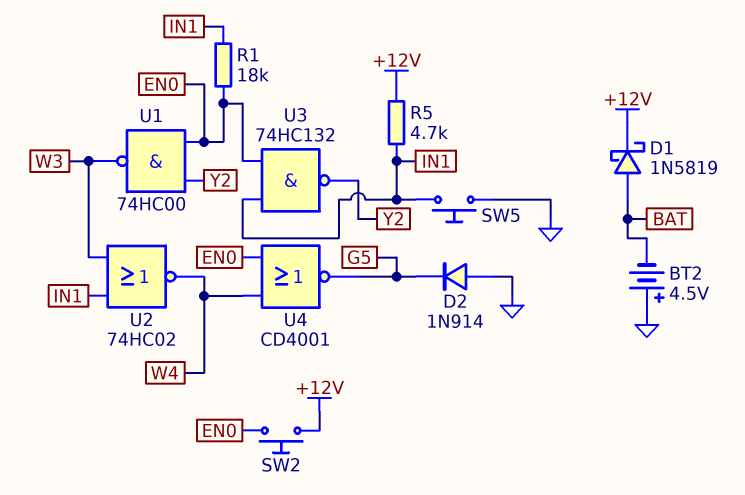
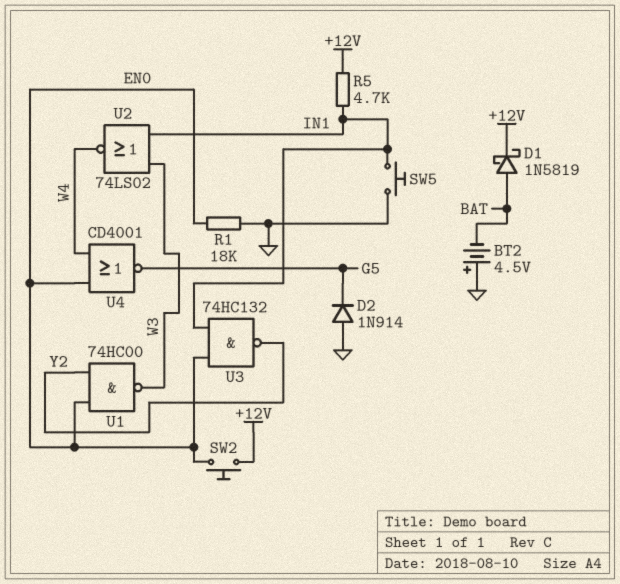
R1: 18k (EN0, IN1) -> 18k (EN0, GND)
U2: NOR 74HC02 (in IN1, in W3, out W4) -> NOR 74LS02 (in IN1, in W3, out W4)

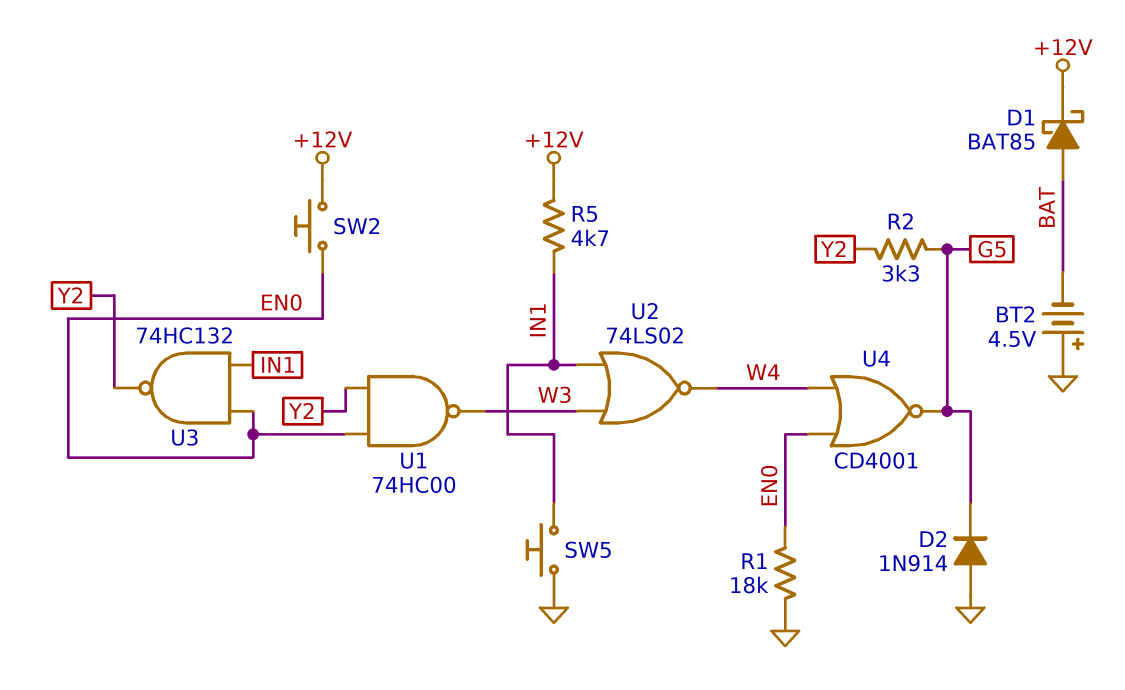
D1: schottky 1N5819 (A BAT, K +12V) -> schottky BAT85 (A BAT, K +12V)
R2: none -> 3.3k (G5, Y2)

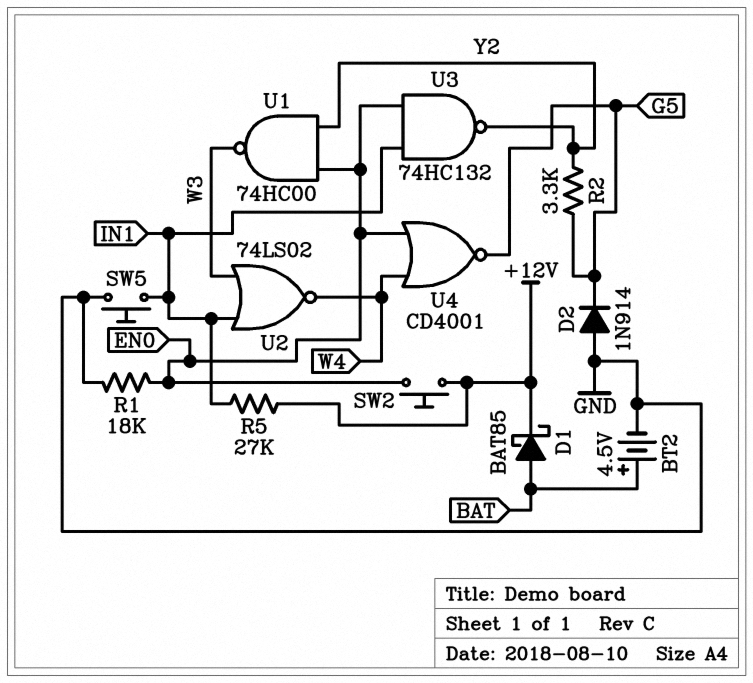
BT2: 4.5V (plus GND, minus BAT) -> 4.5V (plus BAT, minus GND)
R5: 4.7k (+12V, IN1) -> 27k (+12V, IN1)

